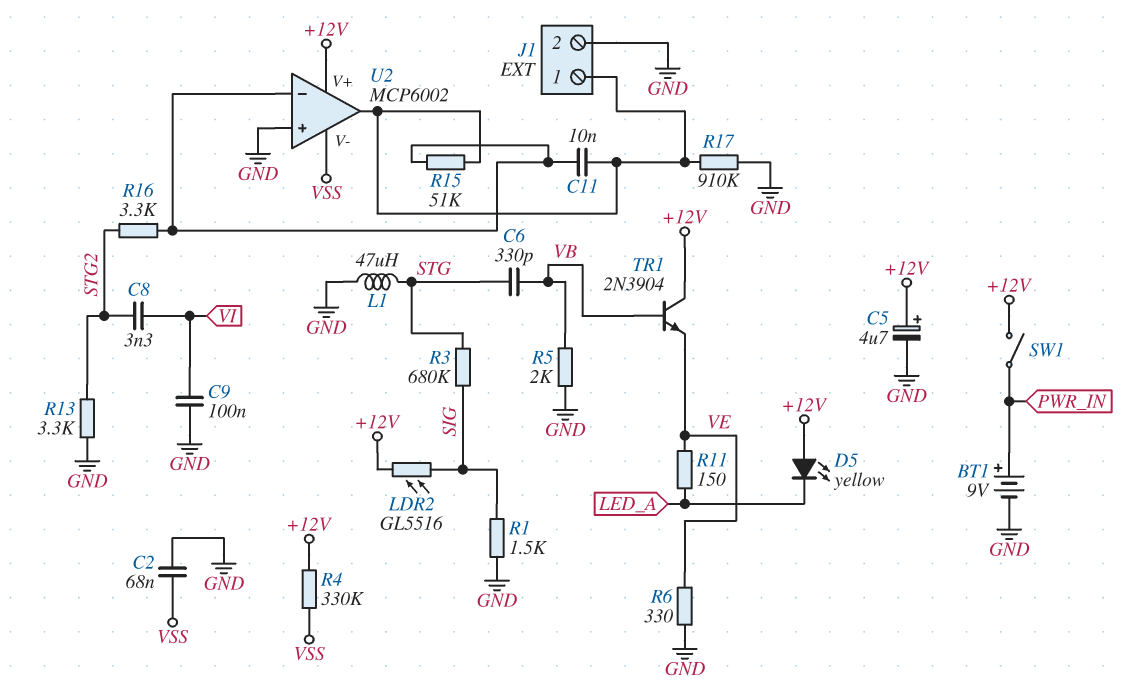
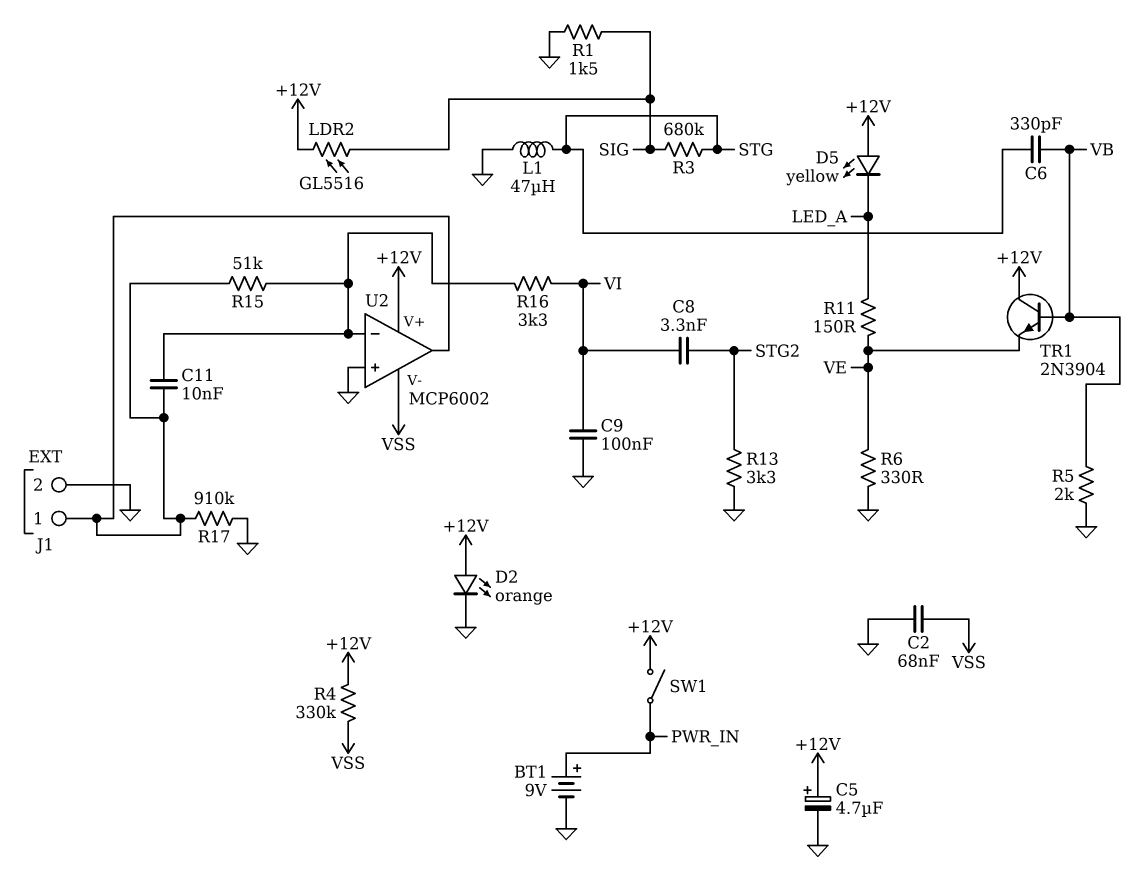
D2: none -> LED orange (A +12V, K GND)
R16: 3.3k (STG2, U2/in-) -> 3.3k (U2/in-, VI)

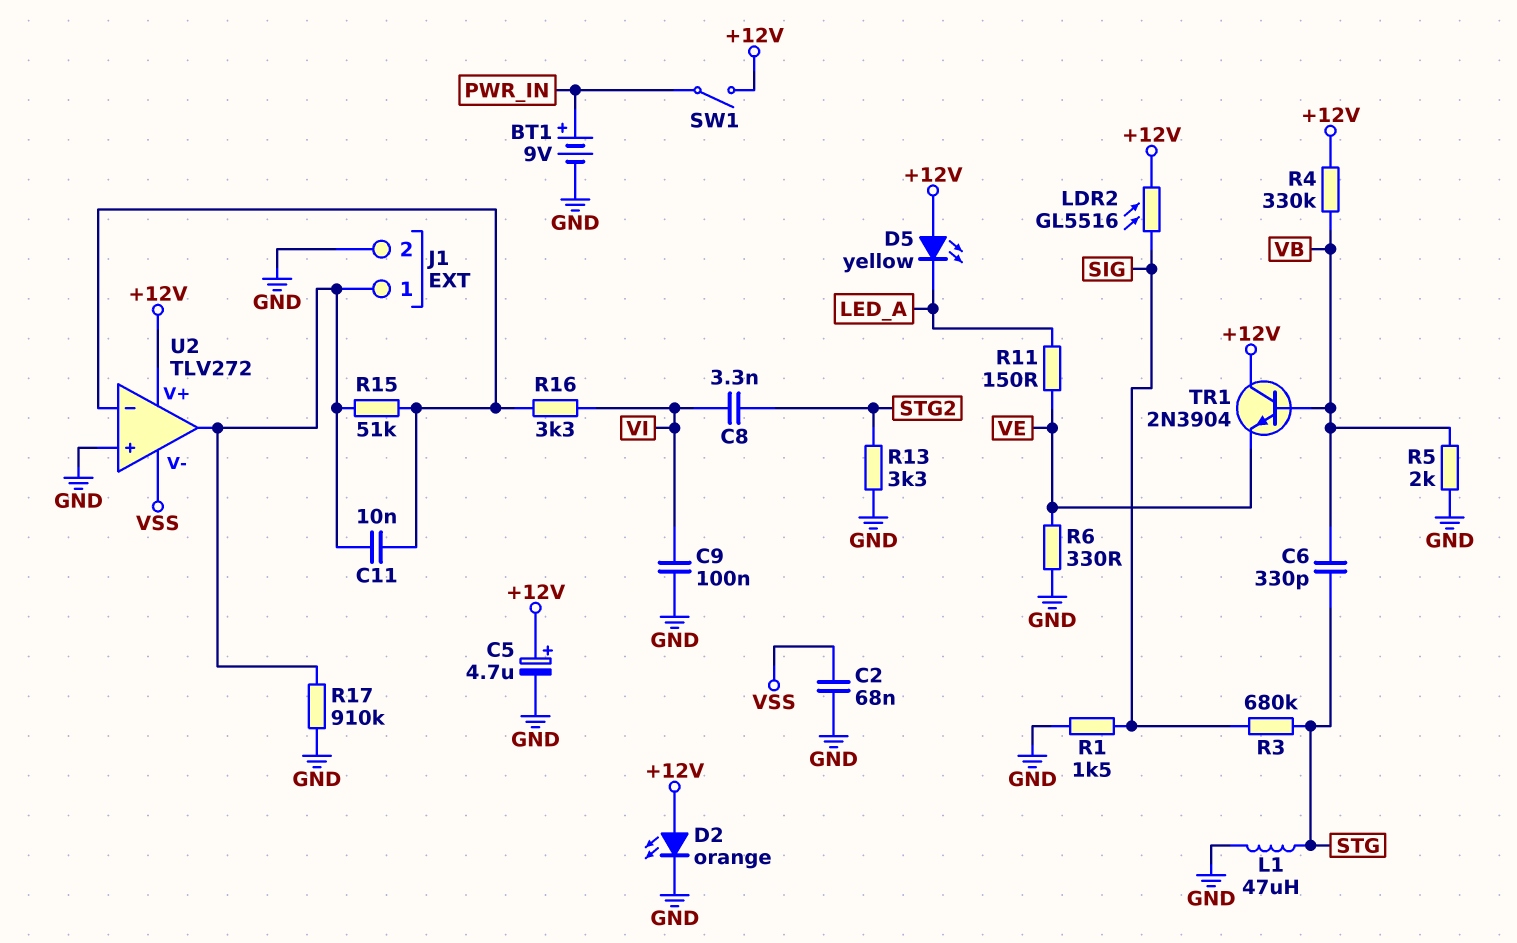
R4: 330k (+12V, VSS) -> 330k (+12V, VB)
U2: MCP6002 -> TLV272

